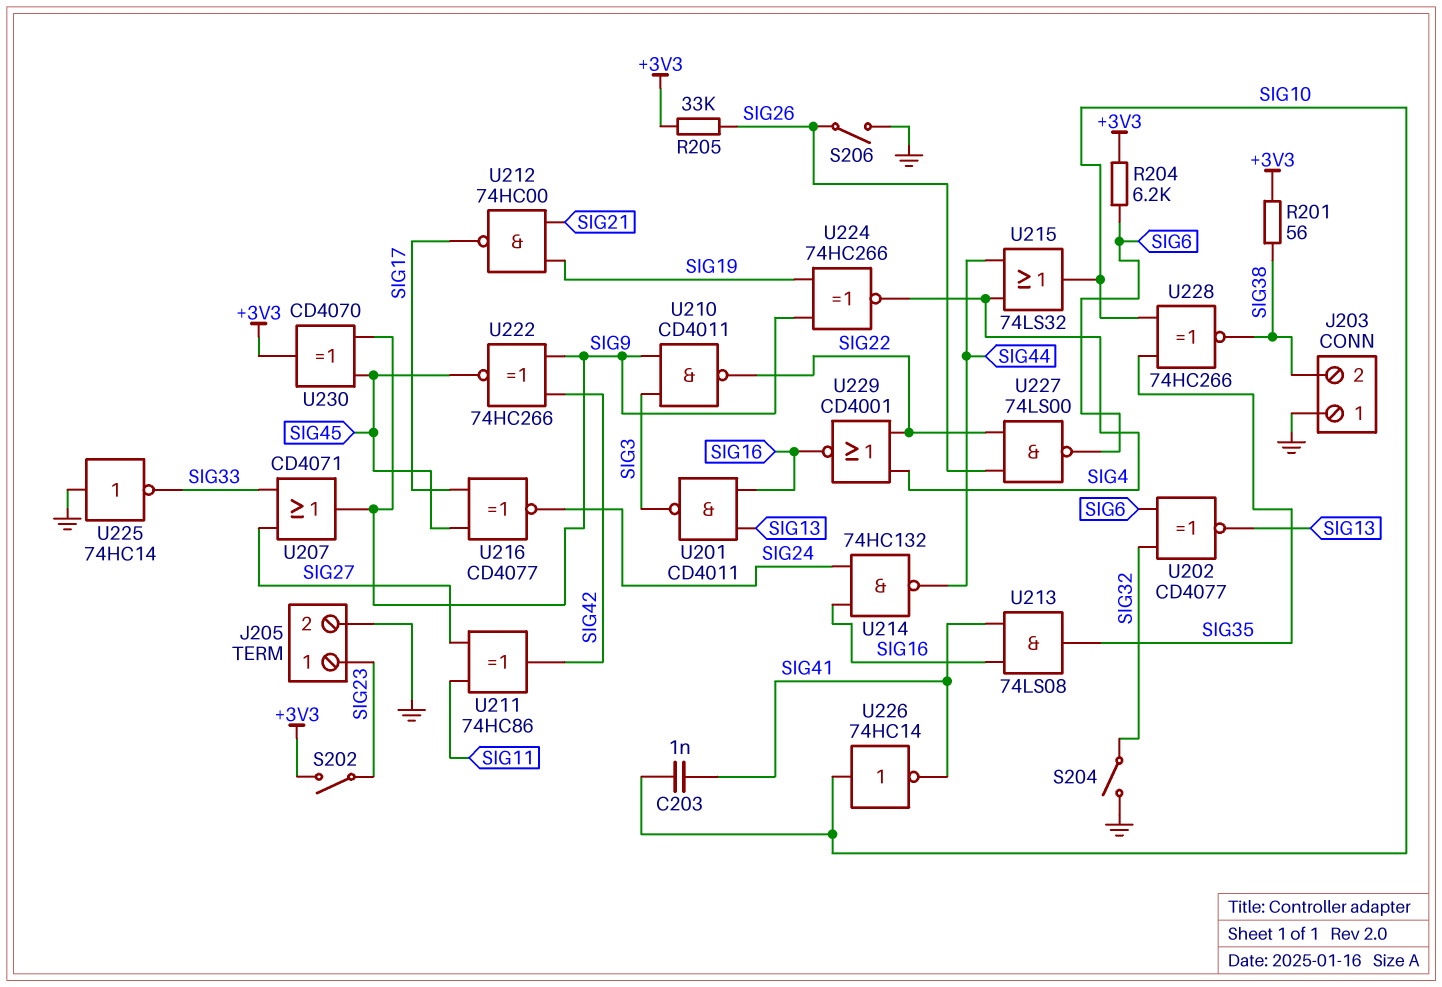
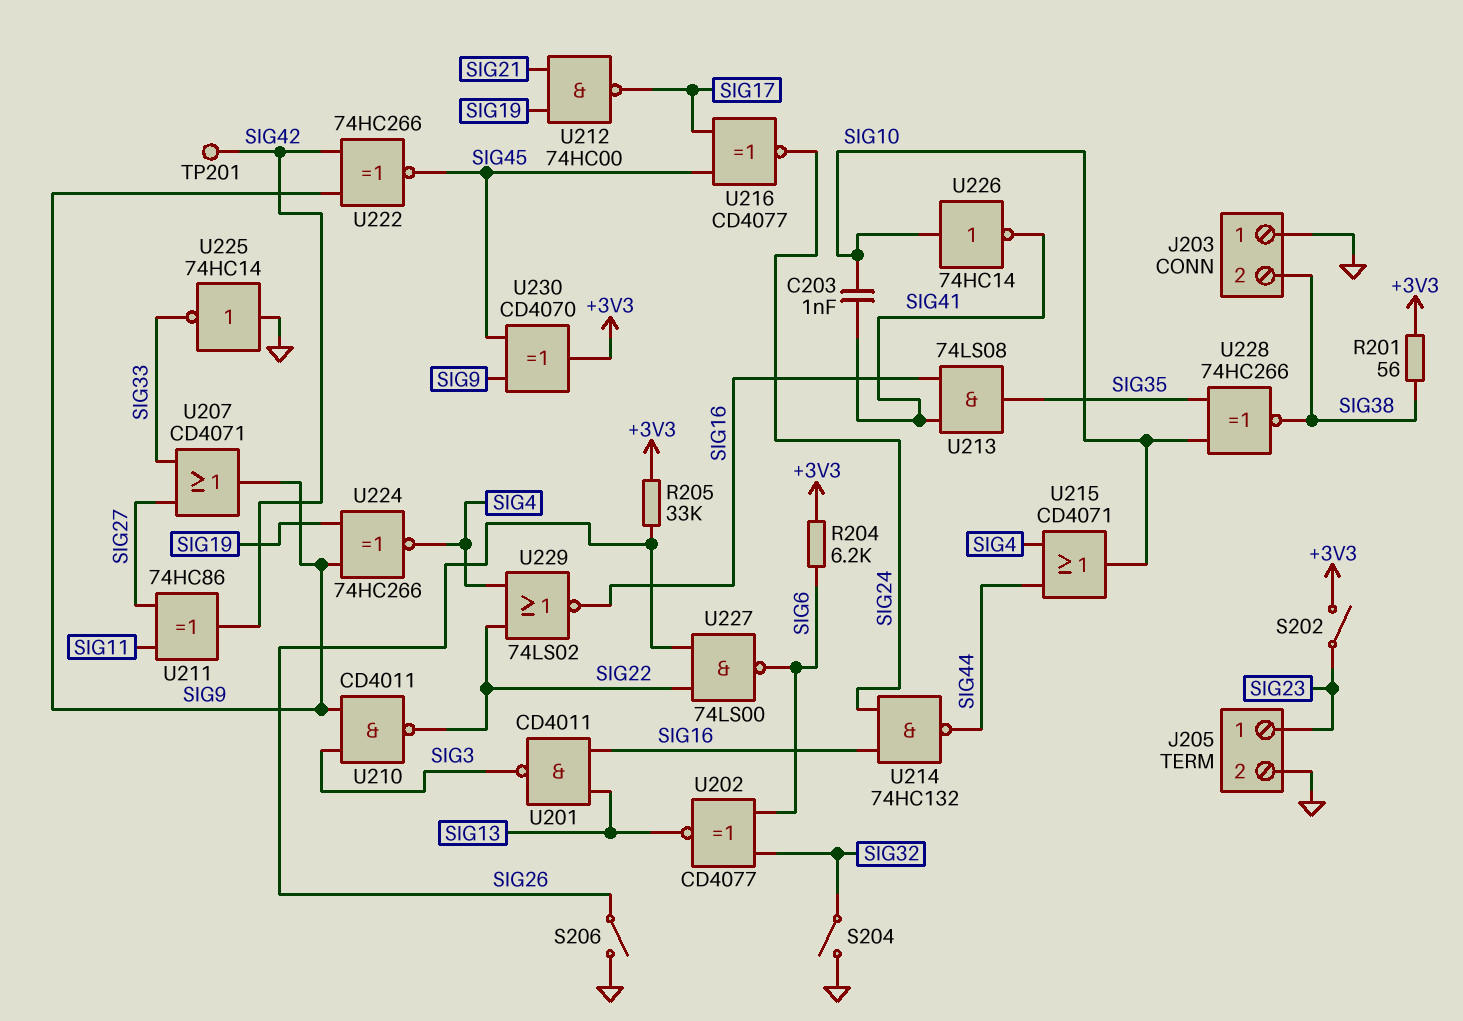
TP201: none -> test point (SIG42)
U215: OR 74LS32 (in SIG4, in SIG44, out SIG10) -> OR CD4071 (in SIG4, in SIG44, out SIG10)
U229: NOR CD4001 (in SIG4, in SIG22, out SIG16) -> NOR 74LS02 (in SIG4, in SIG22, out SIG16)

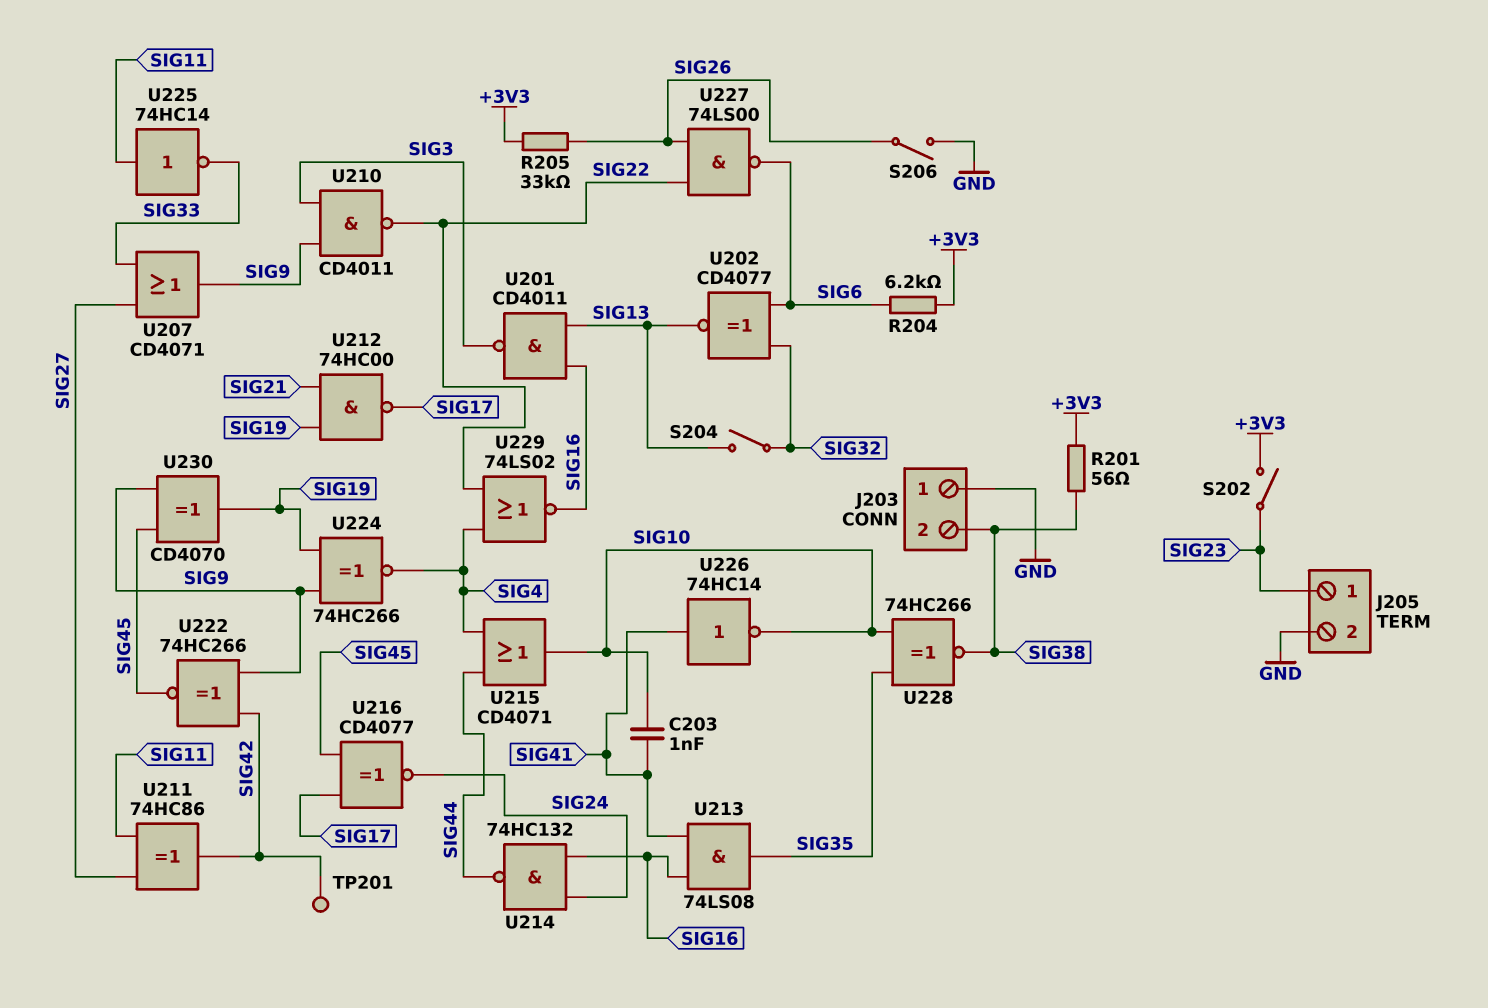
S204: switch (GND, SIG32) -> switch (SIG13, SIG32)
U225: NOT 74HC14 (in GND, out SIG33) -> NOT 74HC14 (in SIG11, out SIG33)
U226: NOT 74HC14 (in SIG10, out SIG41) -> NOT 74HC14 (in SIG41, out SIG10)
U230: XOR CD4070 (in SIG9, in SIG45, out +3V3) -> XOR CD4070 (in SIG9, in SIG45, out SIG19)

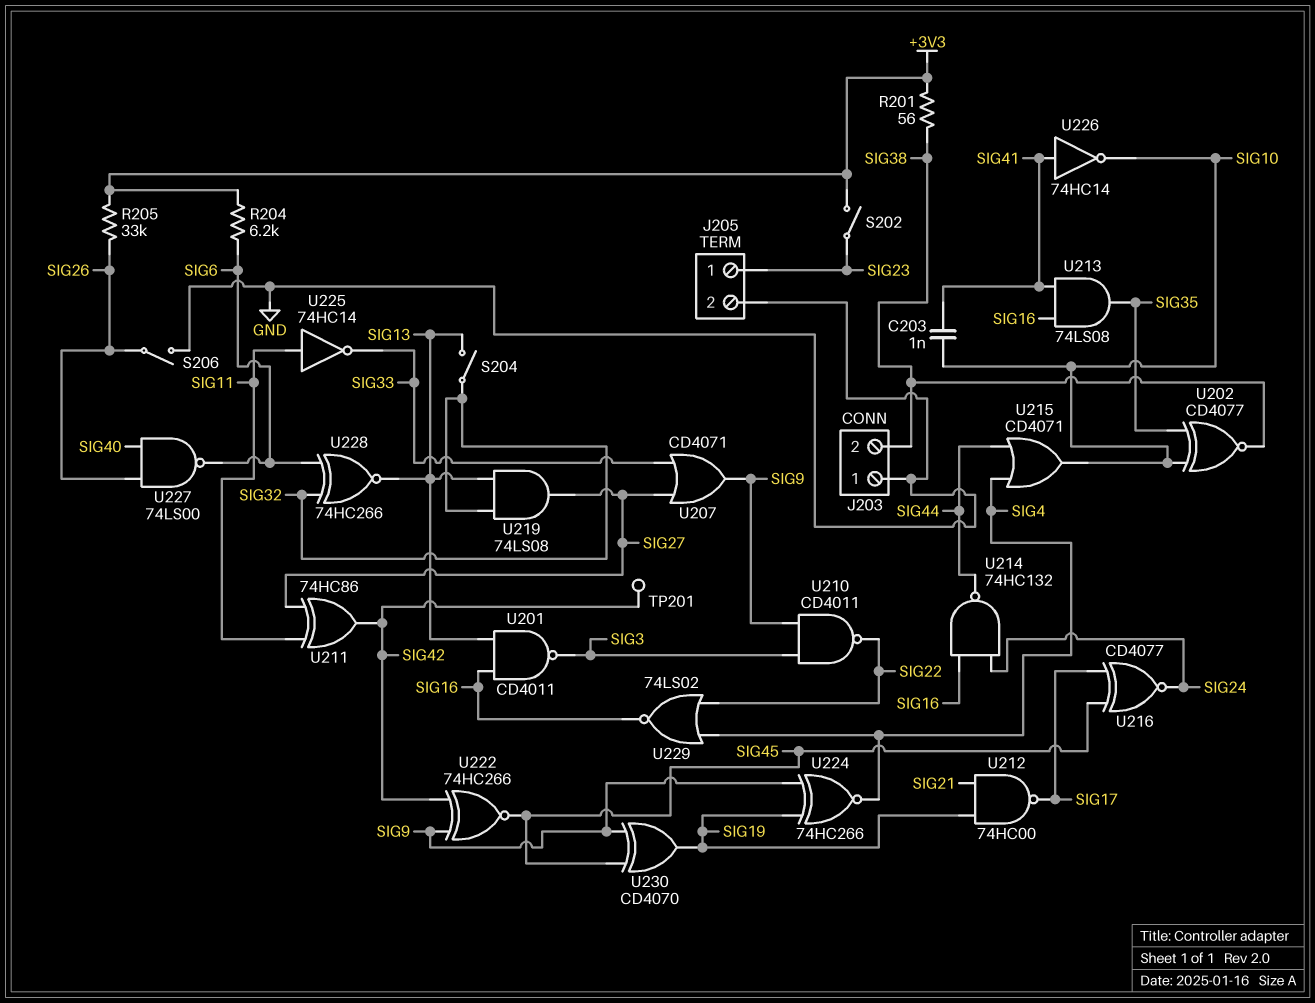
U202: XNOR CD4077 (in SIG6, in SIG32, out SIG13) -> XNOR CD4077 (in SIG10, in SIG35, out SIG38)
U219: none -> AND 74LS08 (in SIG13, in SIG32, out SIG27)
U227: NAND 74LS00 (in SIG22, in SIG26, out SIG6) -> NAND 74LS00 (in SIG26, in SIG40, out SIG6)
U228: XNOR 74HC266 (in SIG10, in SIG35, out SIG38) -> XNOR 74HC266 (in SIG6, in SIG32, out SIG13)

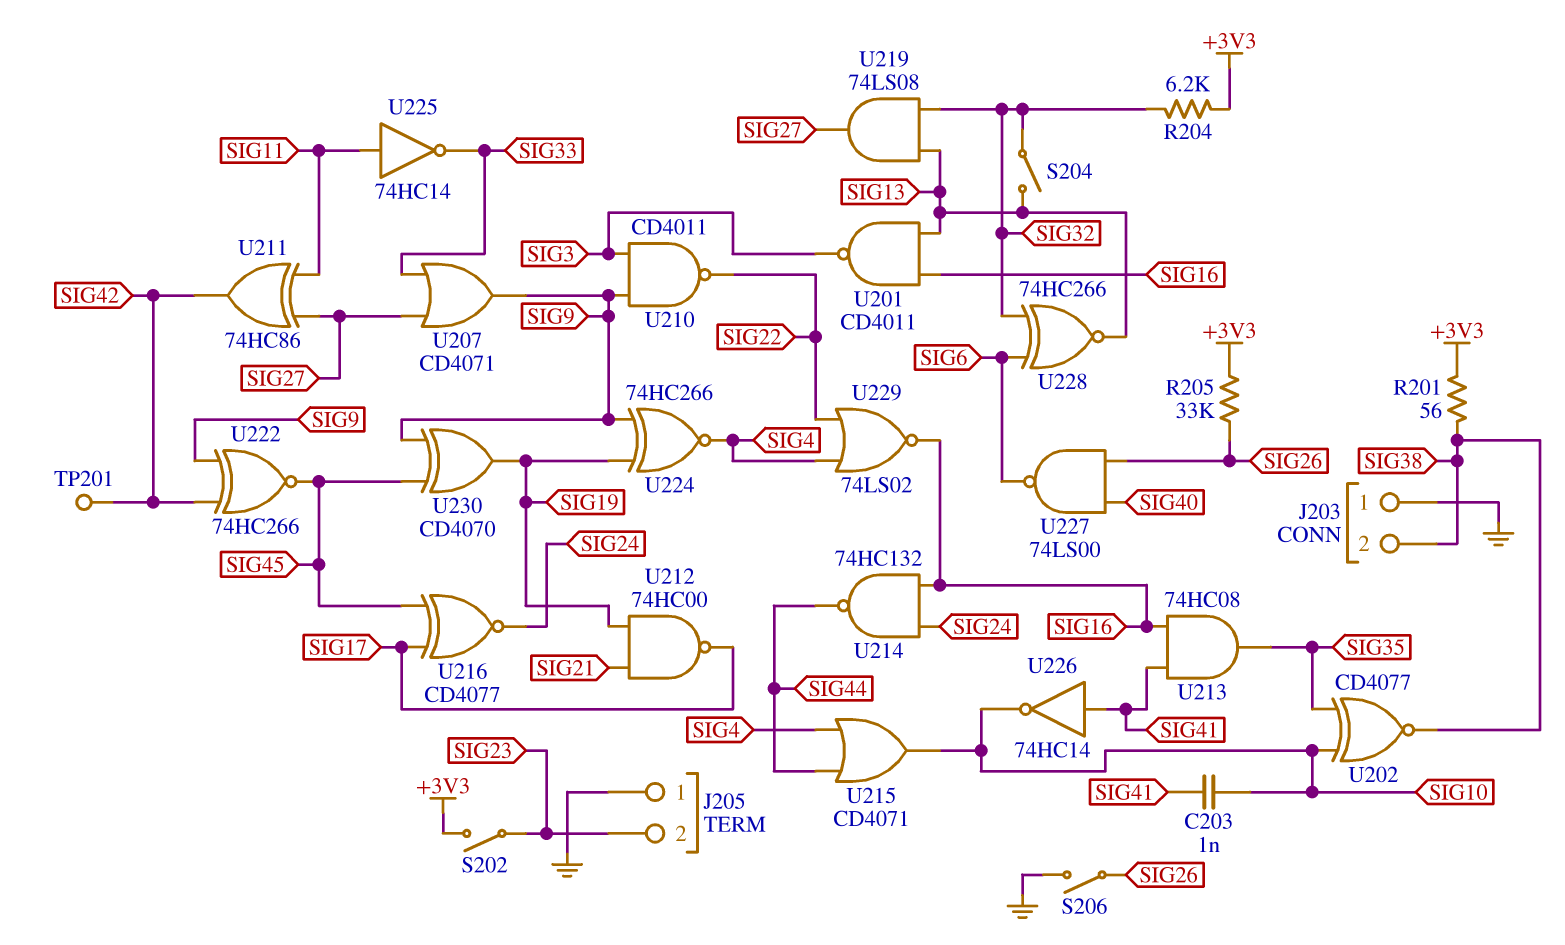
J205 pin 1: SIG23 -> GND
J205 pin 2: GND -> SIG23
R204: 6.2k (+3V3, SIG6) -> 6.2k (+3V3, SIG32)
U213: AND 74LS08 (in SIG16, in SIG41, out SIG35) -> AND 74HC08 (in SIG16, in SIG41, out SIG35)

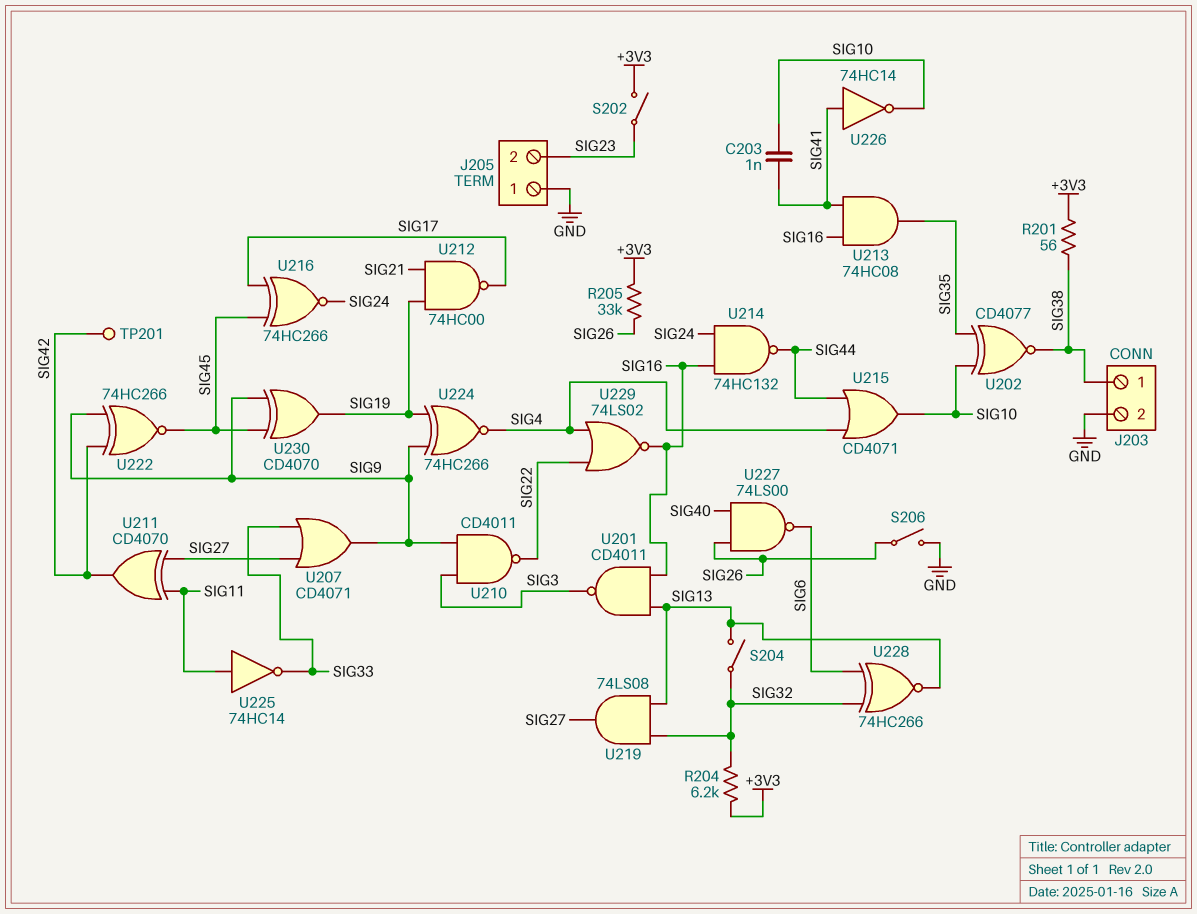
J203 pin 1: GND -> SIG38
J203 pin 2: SIG38 -> GND
U211: XOR 74HC86 (in SIG11, in SIG27, out SIG42) -> XOR CD4070 (in SIG11, in SIG27, out SIG42)
U216: XNOR CD4077 (in SIG17, in SIG45, out SIG24) -> XNOR 74HC266 (in SIG17, in SIG45, out SIG24)

